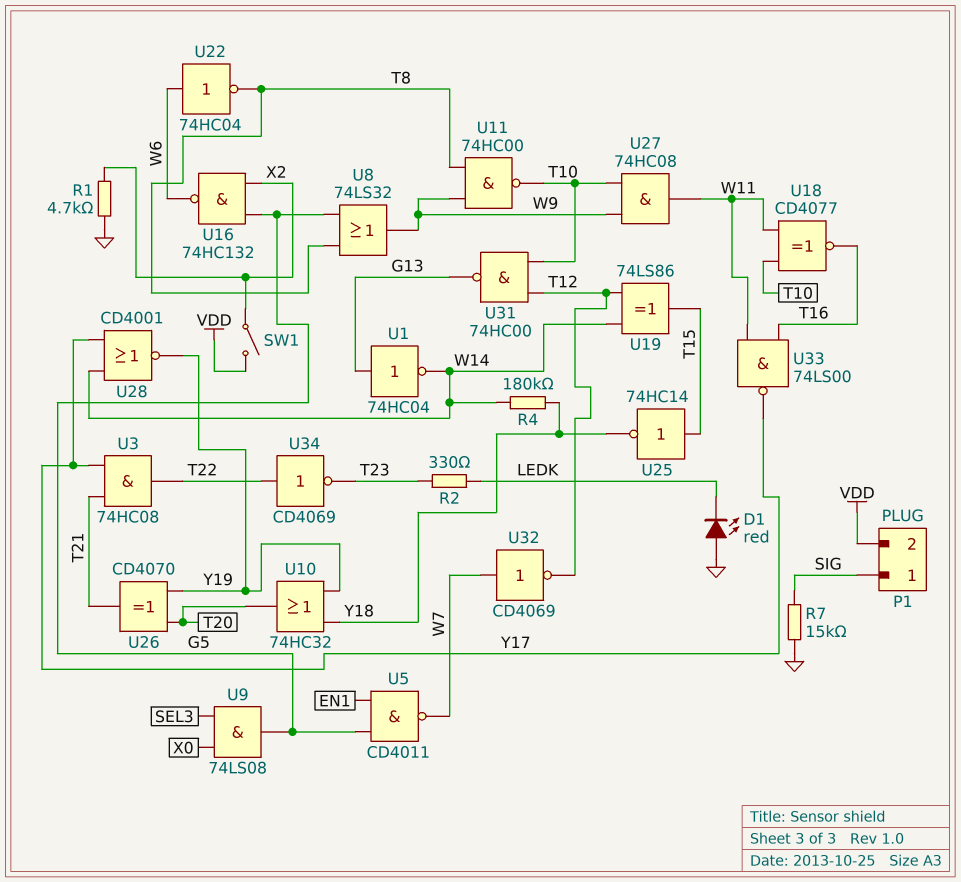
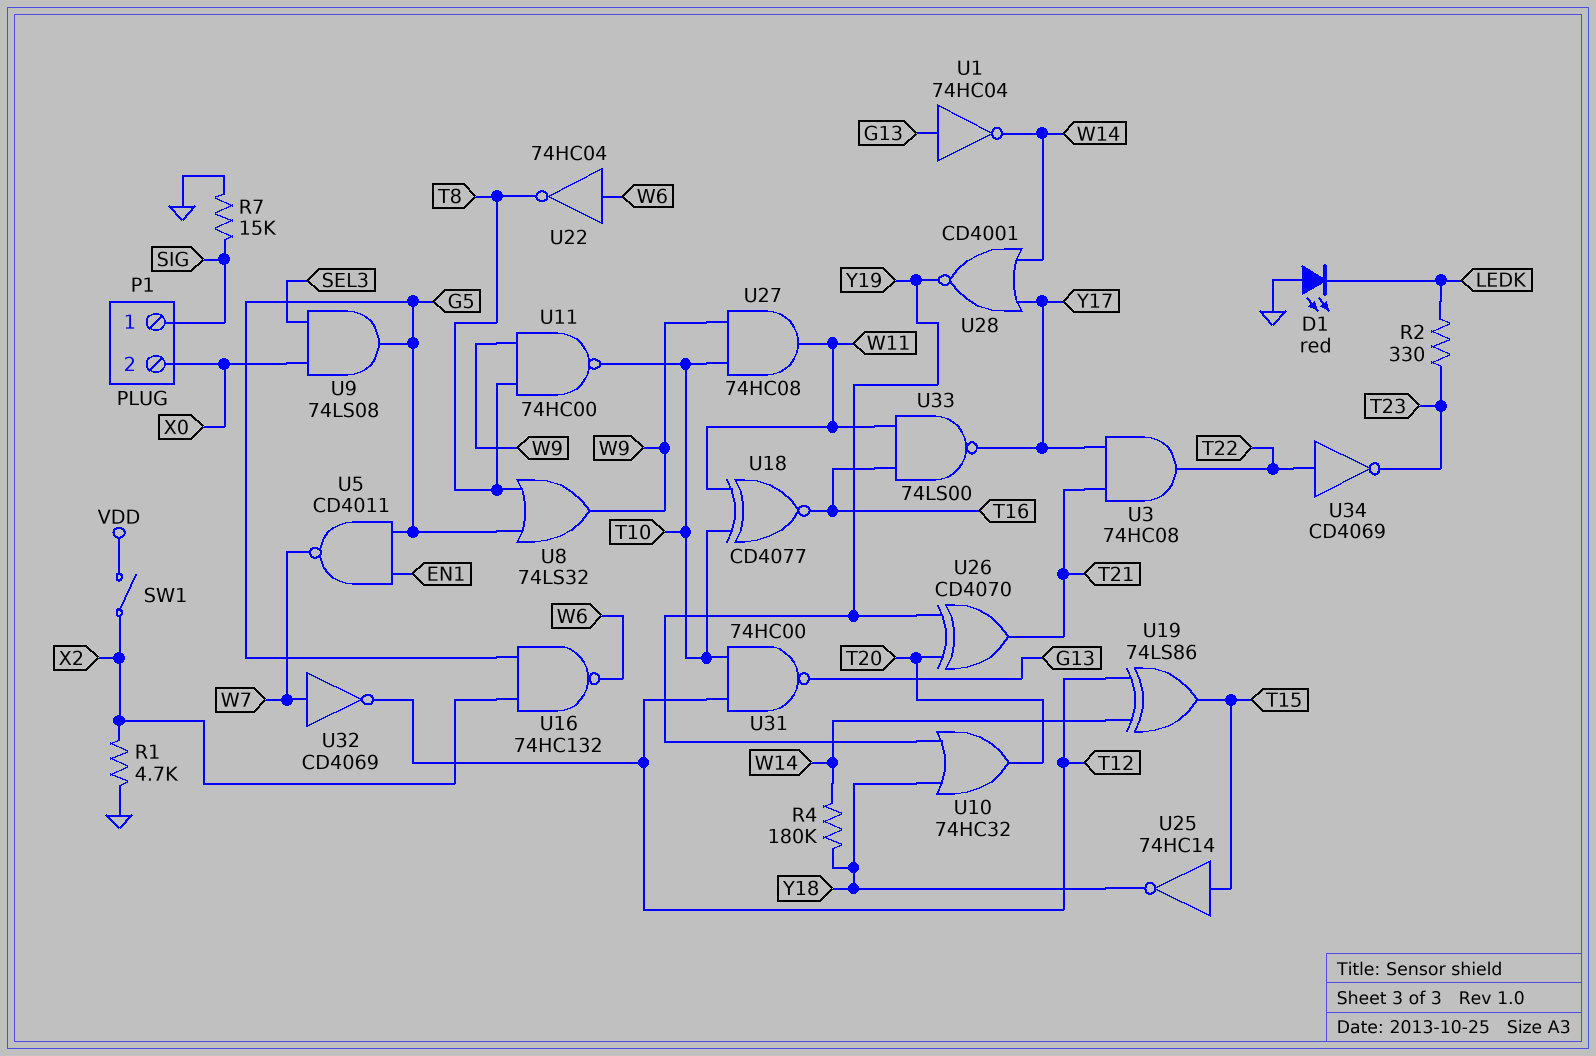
P1 pin 2: VDD -> X0

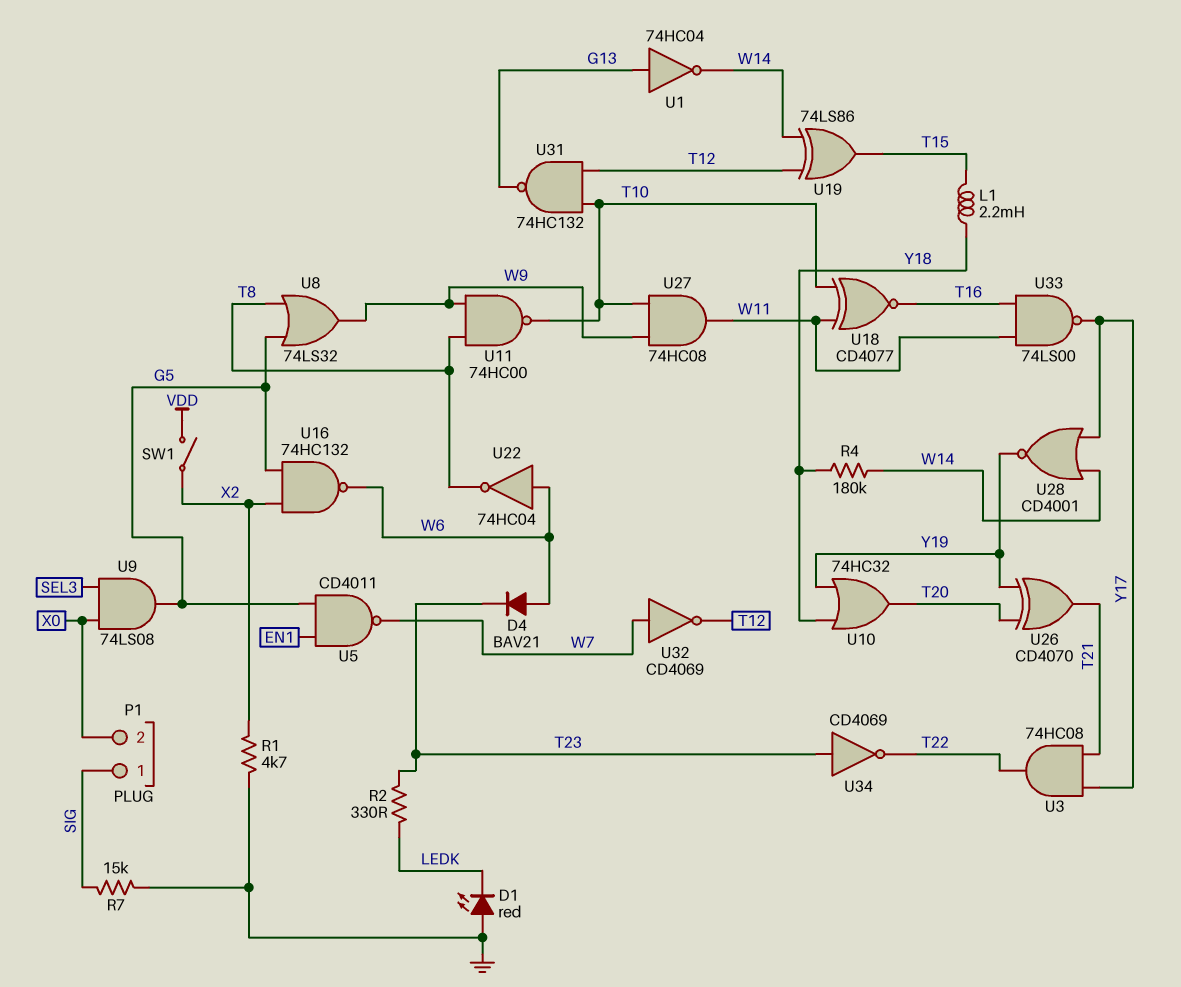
D4: none -> diode BAV21 (A W6, K T23)
L1: none -> 2.2mH (T15, Y18)
U25: NOT 74HC14 (in T15, out Y18) -> none
U31: NAND 74HC00 (in T10, in T12, out G13) -> NAND 74HC132 (in T10, in T12, out G13)
U34: NOT CD4069 (in T22, out T23) -> NOT CD4069 (in T23, out T22)

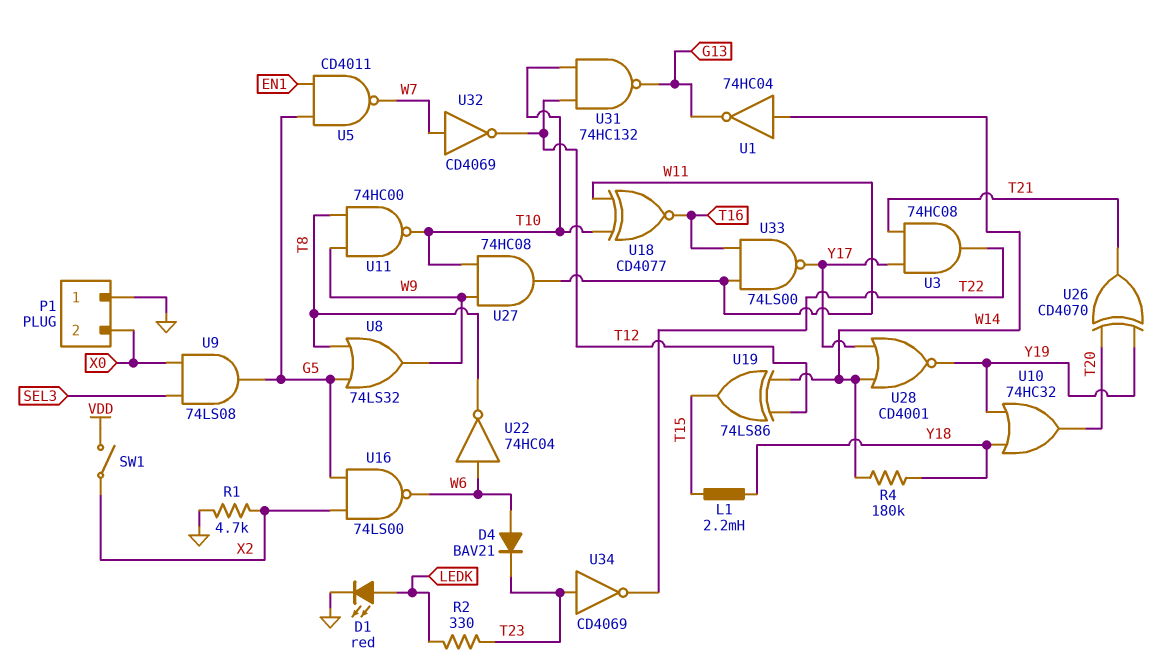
D1: LED red (A GND, K LEDK) -> LED red (A LEDK, K GND)
P1 pin 1: SIG -> GND
R7: 15k (GND, SIG) -> none
U1: NOT 74HC04 (in G13, out W14) -> NOT 74HC04 (in W14, out G13)
U16: NAND 74HC132 (in G5, in X2, out W6) -> NAND 74LS00 (in G5, in X2, out W6)

